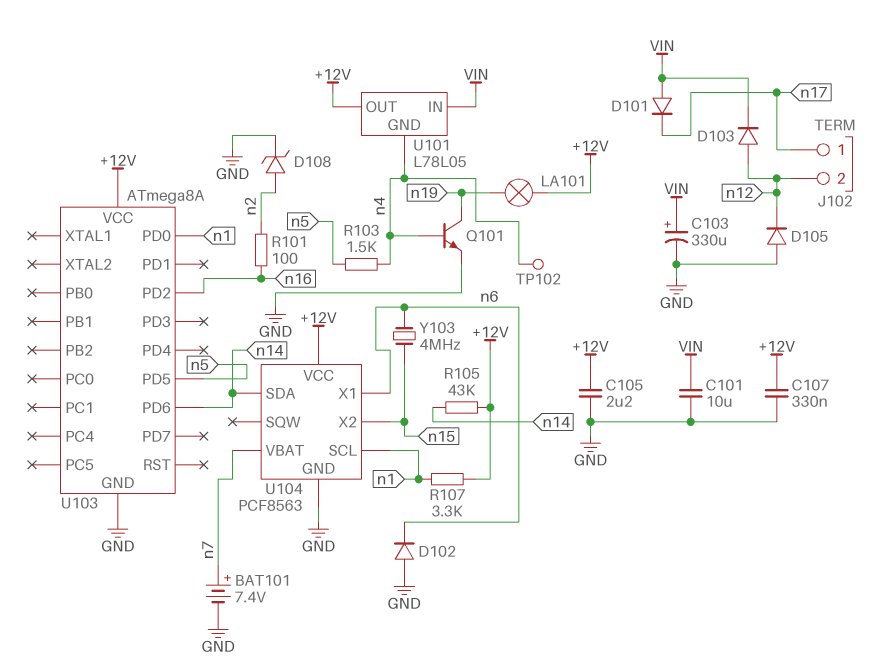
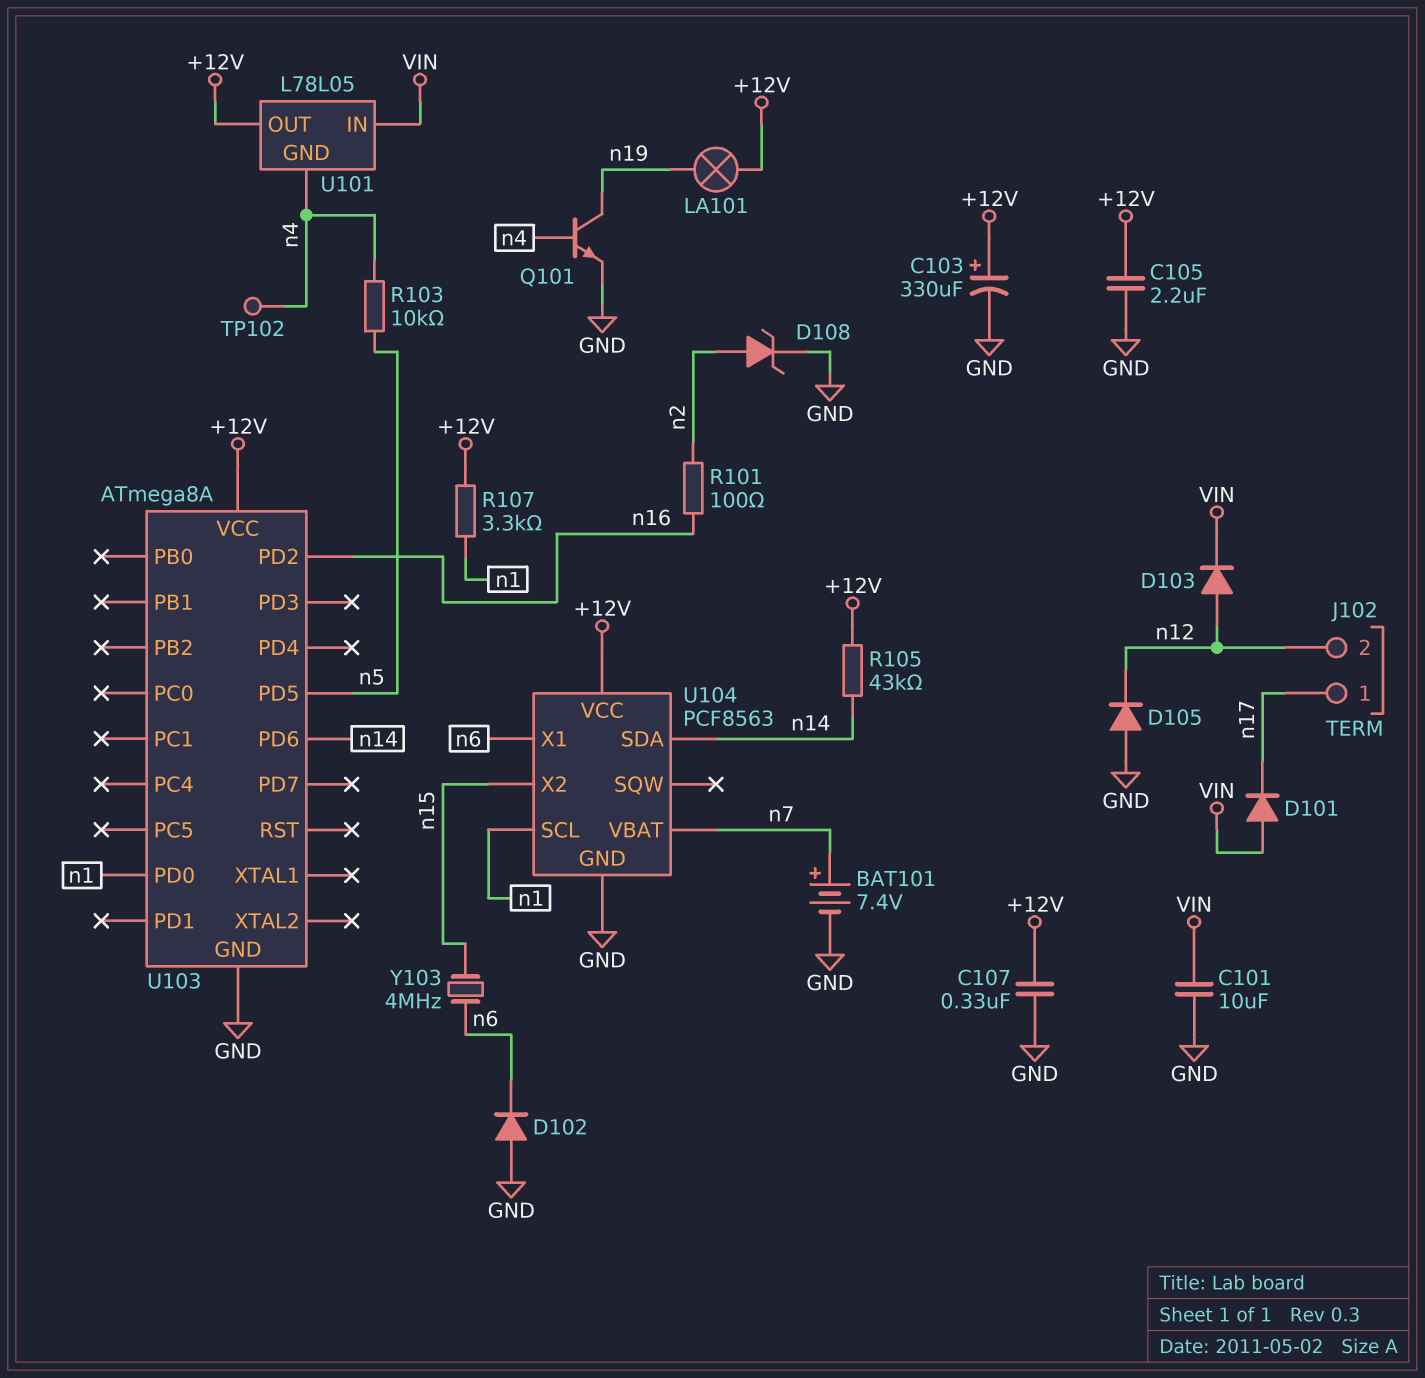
C103: 330uF (plus VIN, minus GND) -> 330uF (plus +12V, minus GND)
R103: 1.5k (n4, n5) -> 10k (n4, n5)

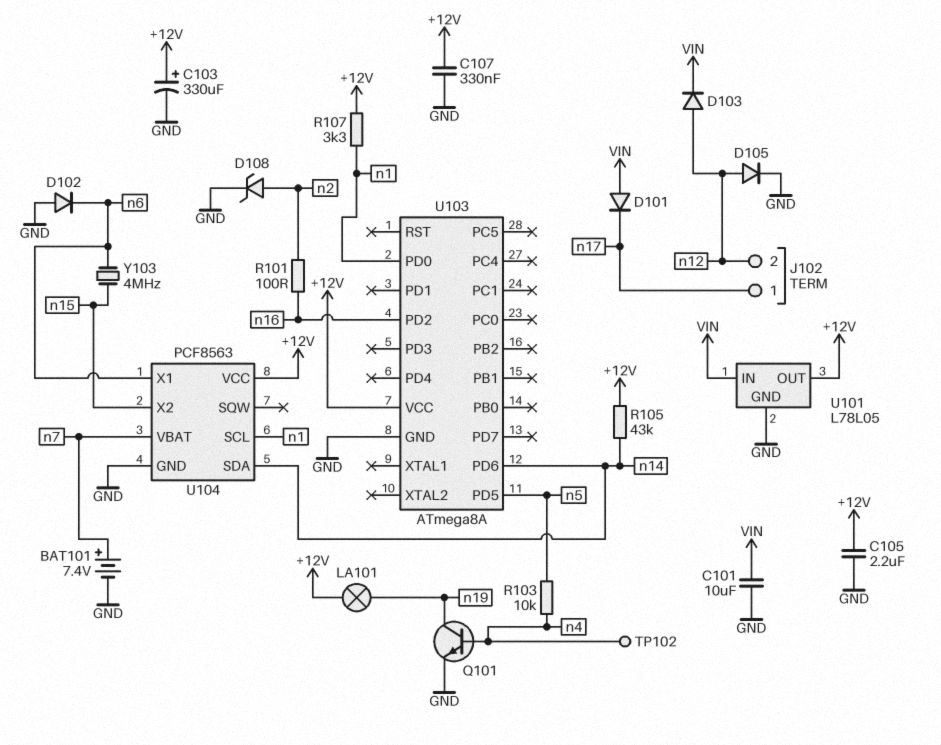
D105: diode (A GND, K n12) -> diode (A n12, K GND)
U101 pin GND: n4 -> GND

